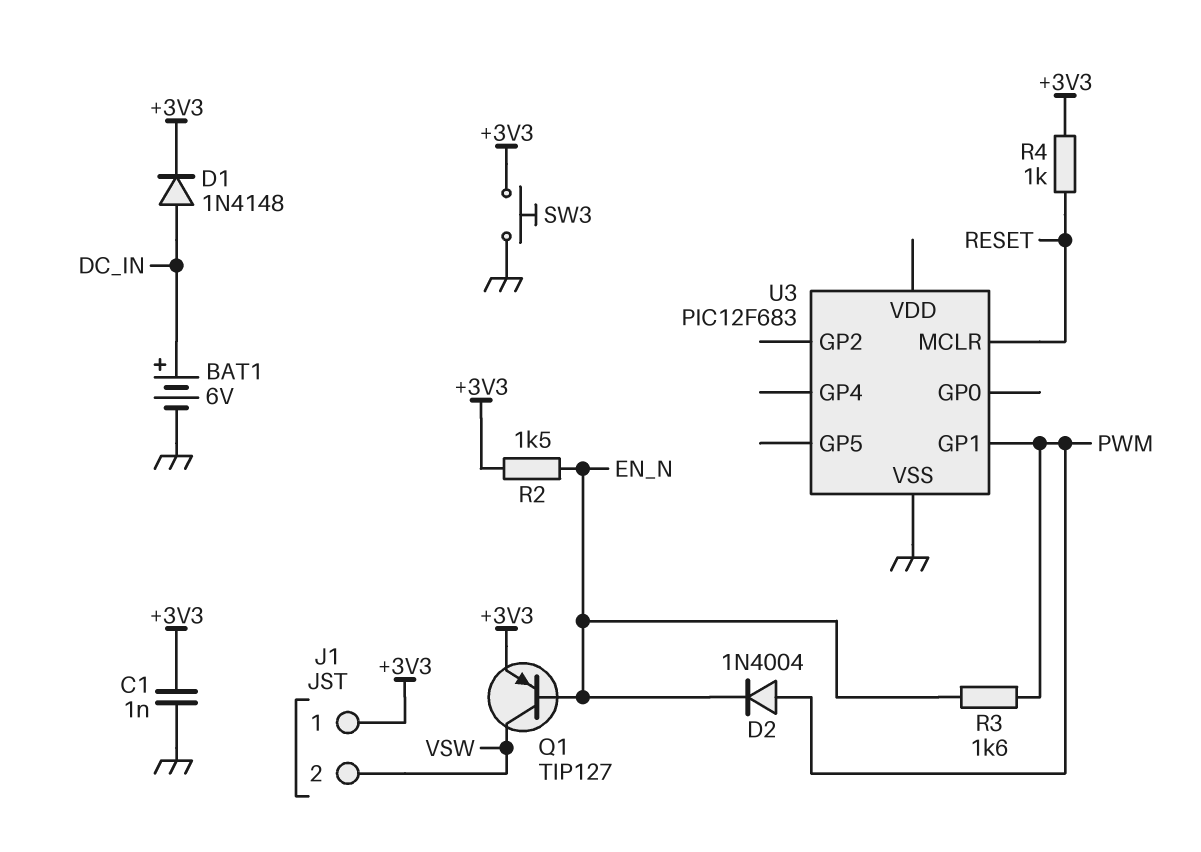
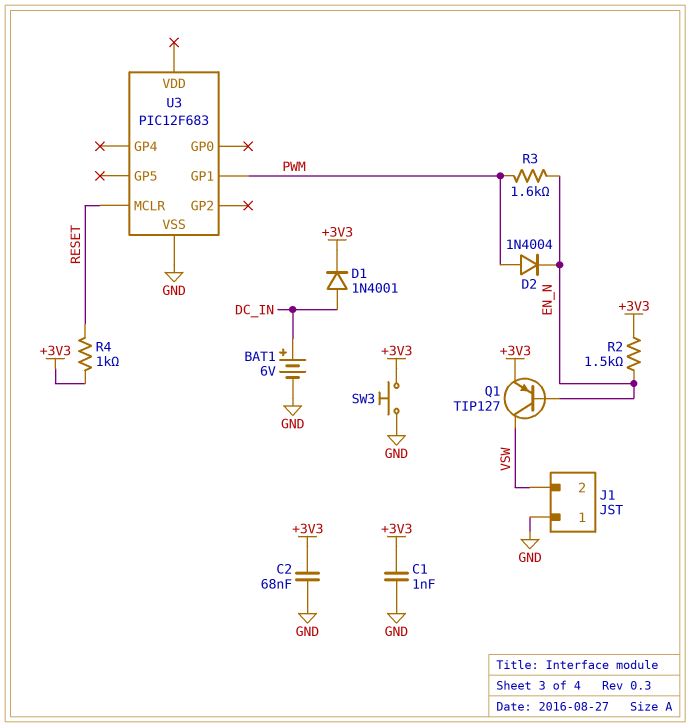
C2: none -> 68nF (+3V3, GND)
D1: diode 1N4148 (A DC_IN, K +3V3) -> diode 1N4001 (A DC_IN, K +3V3)
J1 pin 1: +3V3 -> GND

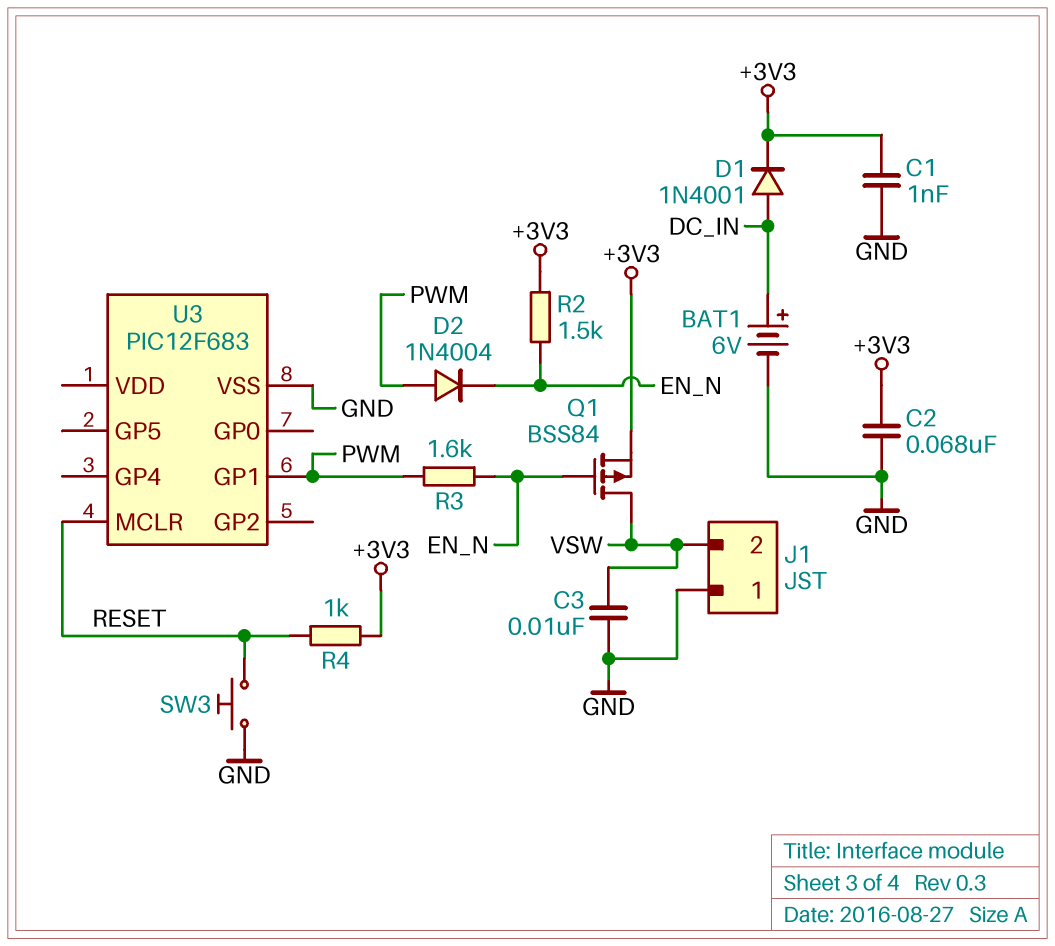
C3: none -> 10nF (GND, VSW)
Q1: PNP TIP127 (B EN_N, C VSW, E +3V3) -> PMOS BSS84 (G EN_N, D VSW, S +3V3)
SW3: button (+3V3, GND) -> button (GND, RESET)

